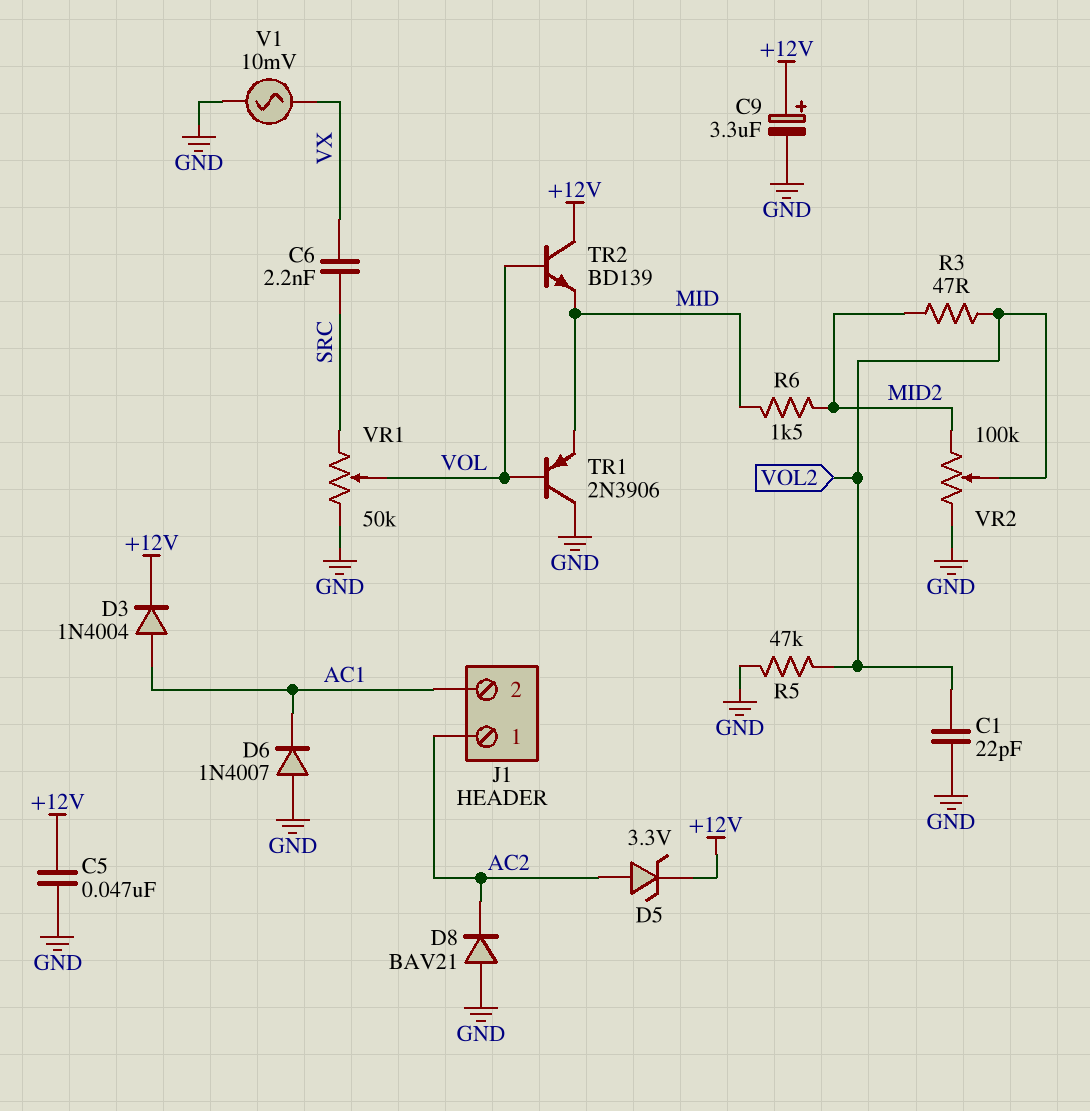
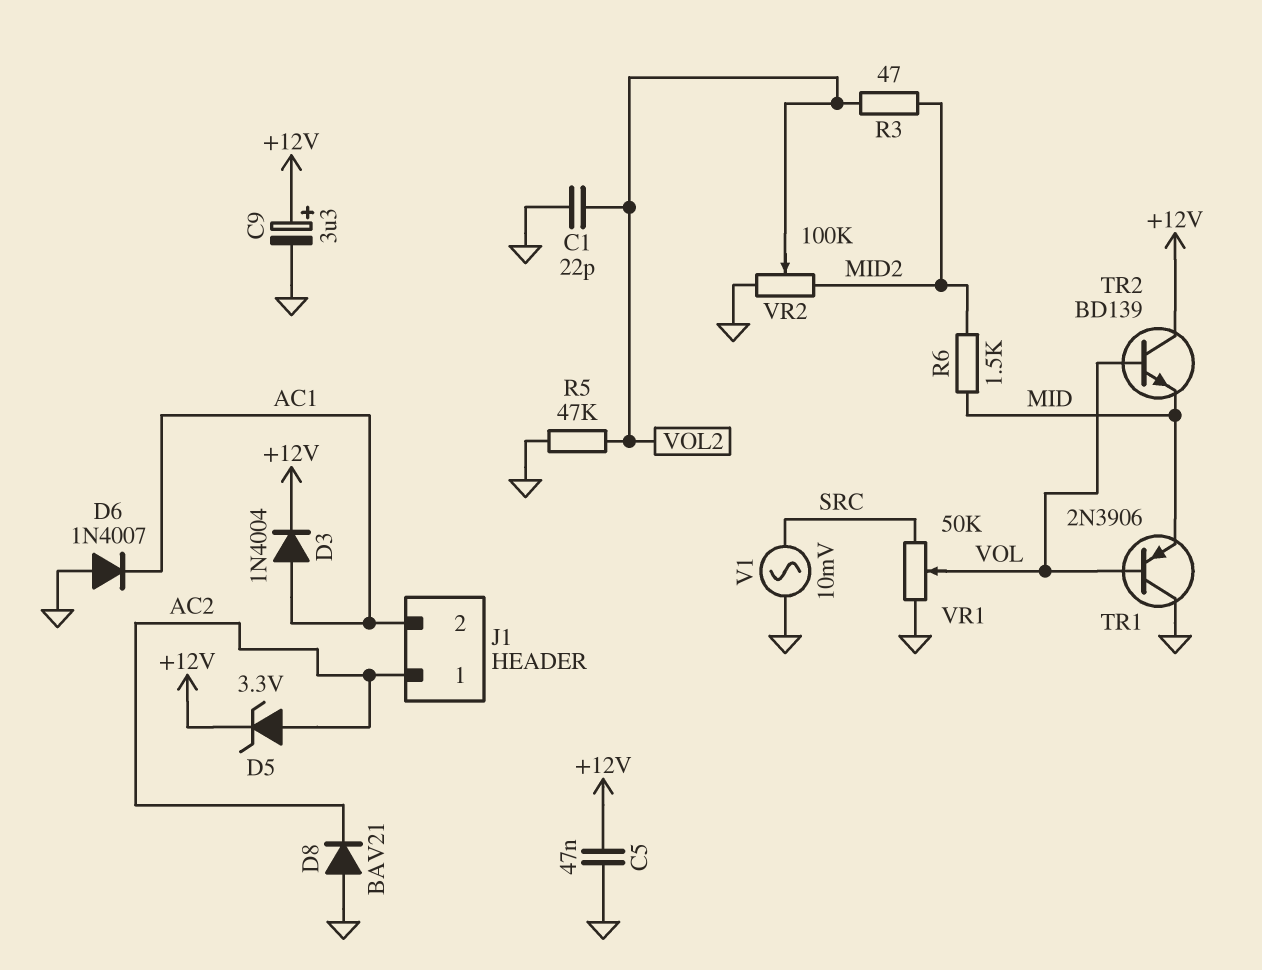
C6: 2.2nF (SRC, VX) -> none
V1: AC 10mV (GND, VX) -> AC 10mV (GND, SRC)

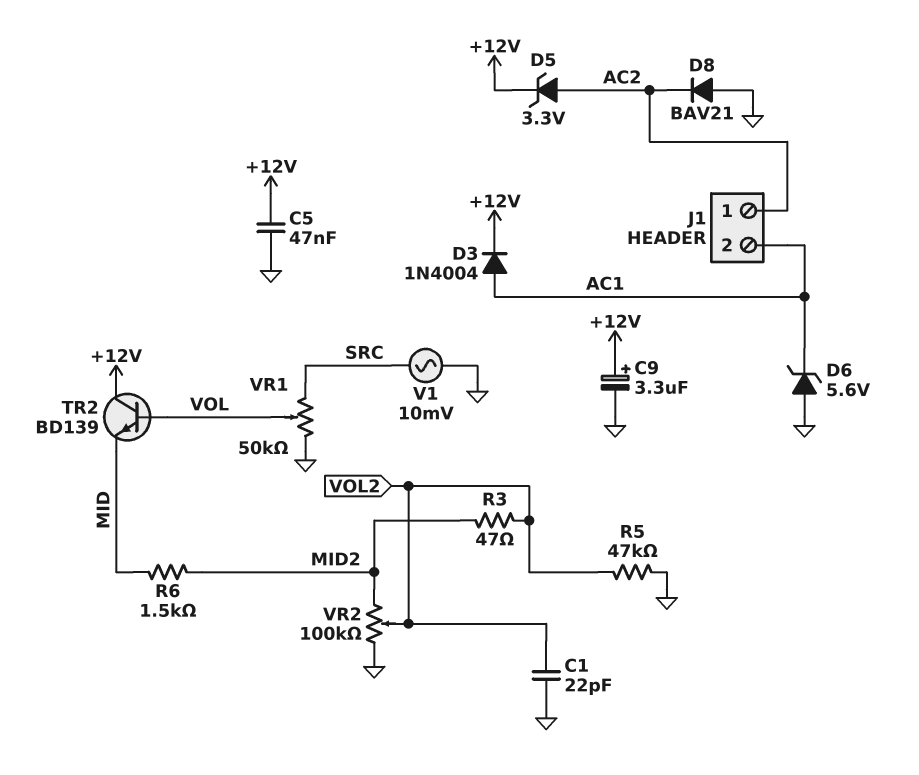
D6: diode 1N4007 (A GND, K AC1) -> zener 5.6V (A GND, K AC1)
TR1: PNP 2N3906 (B VOL, C GND, E MID) -> none

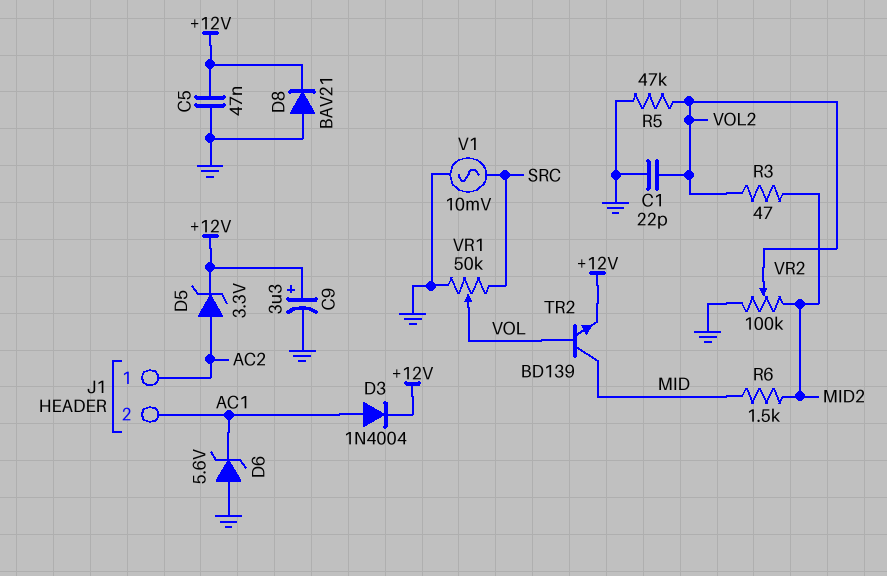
D8: diode BAV21 (A GND, K AC2) -> diode BAV21 (A GND, K +12V)
TR2: NPN BD139 (B VOL, C +12V, E MID) -> NPN BD139 (B VOL, C MID, E +12V)

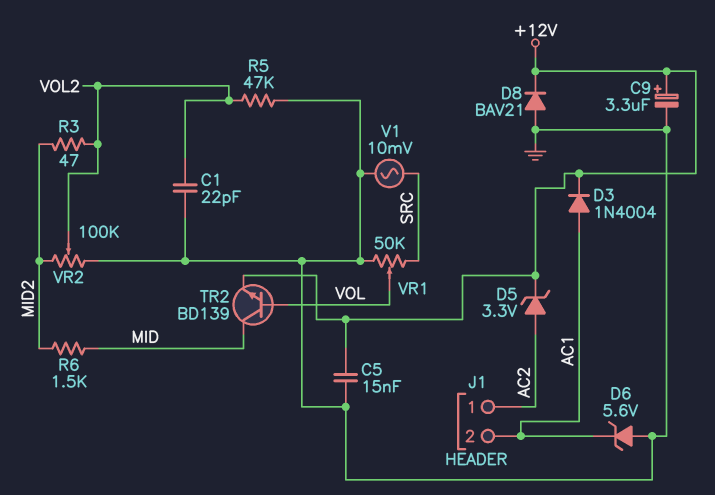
C5: 47nF (+12V, GND) -> 15nF (+12V, GND)

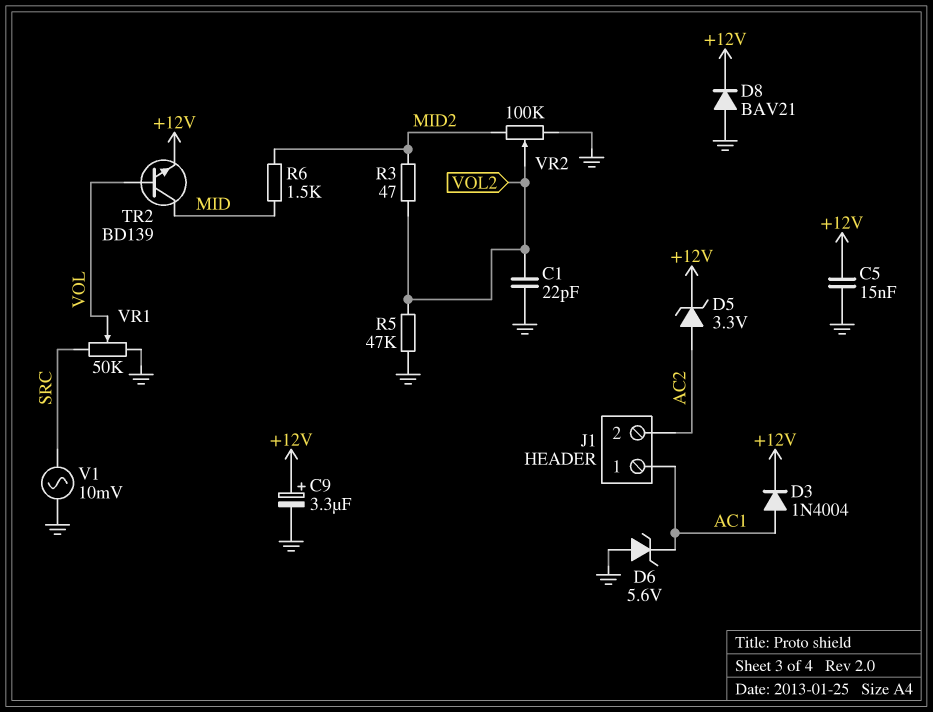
J1 pin 1: AC2 -> AC1
J1 pin 2: AC1 -> AC2

